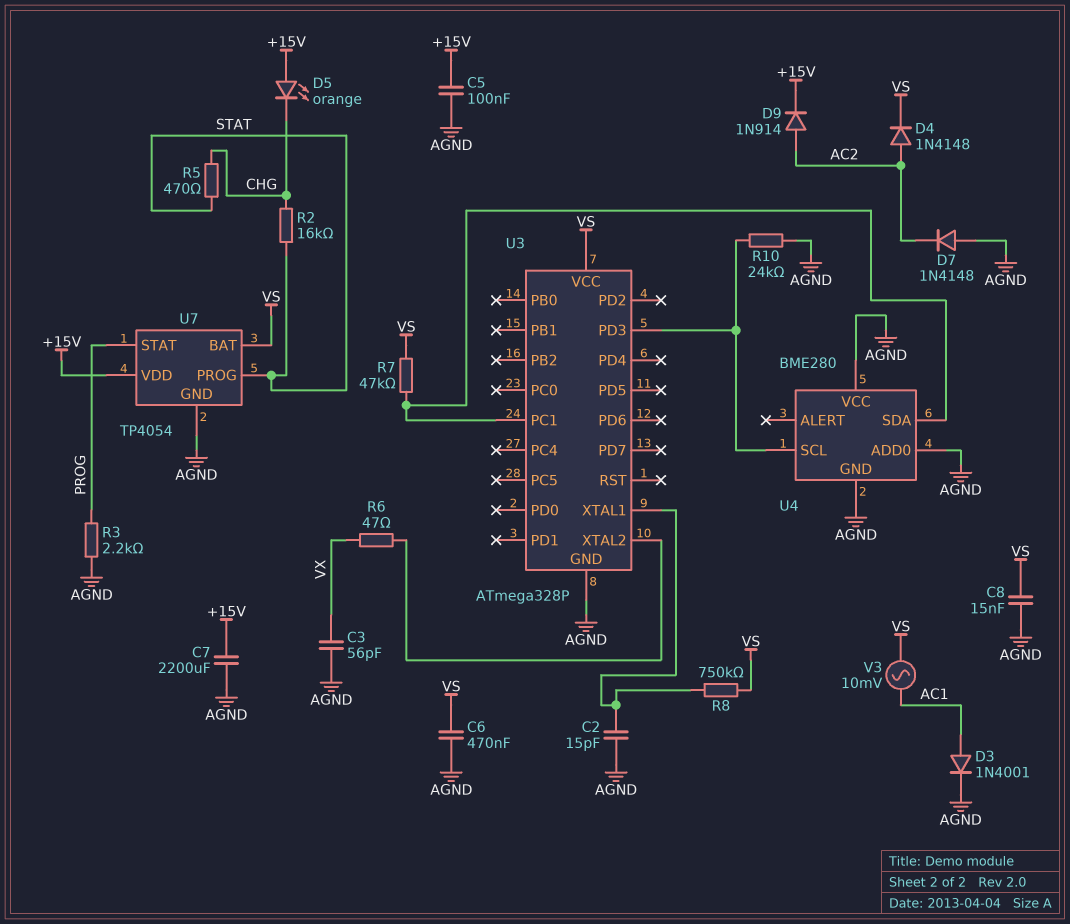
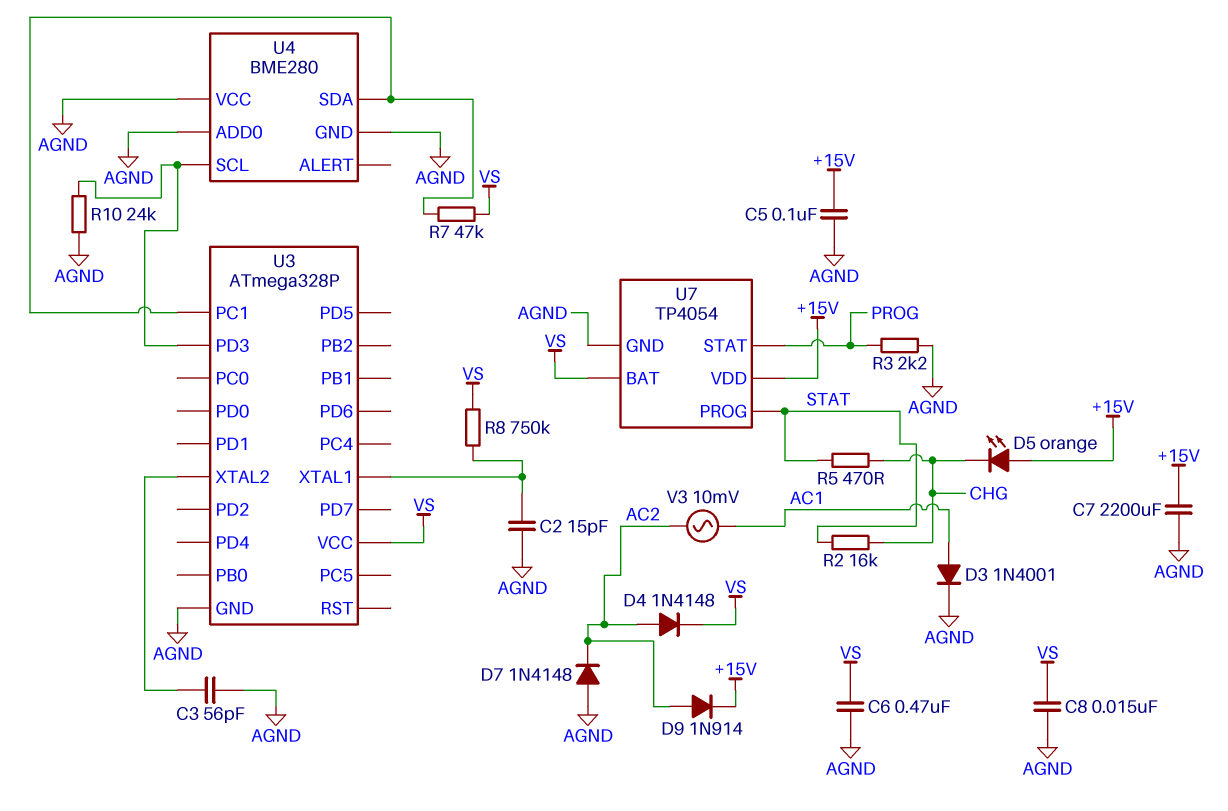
C3: 56pF (AGND, VX) -> 56pF (AGND, U3/XTAL2)
R6: 47 (U3/XTAL2, VX) -> none
V3: AC 10mV (AC1, VS) -> AC 10mV (AC1, AC2)

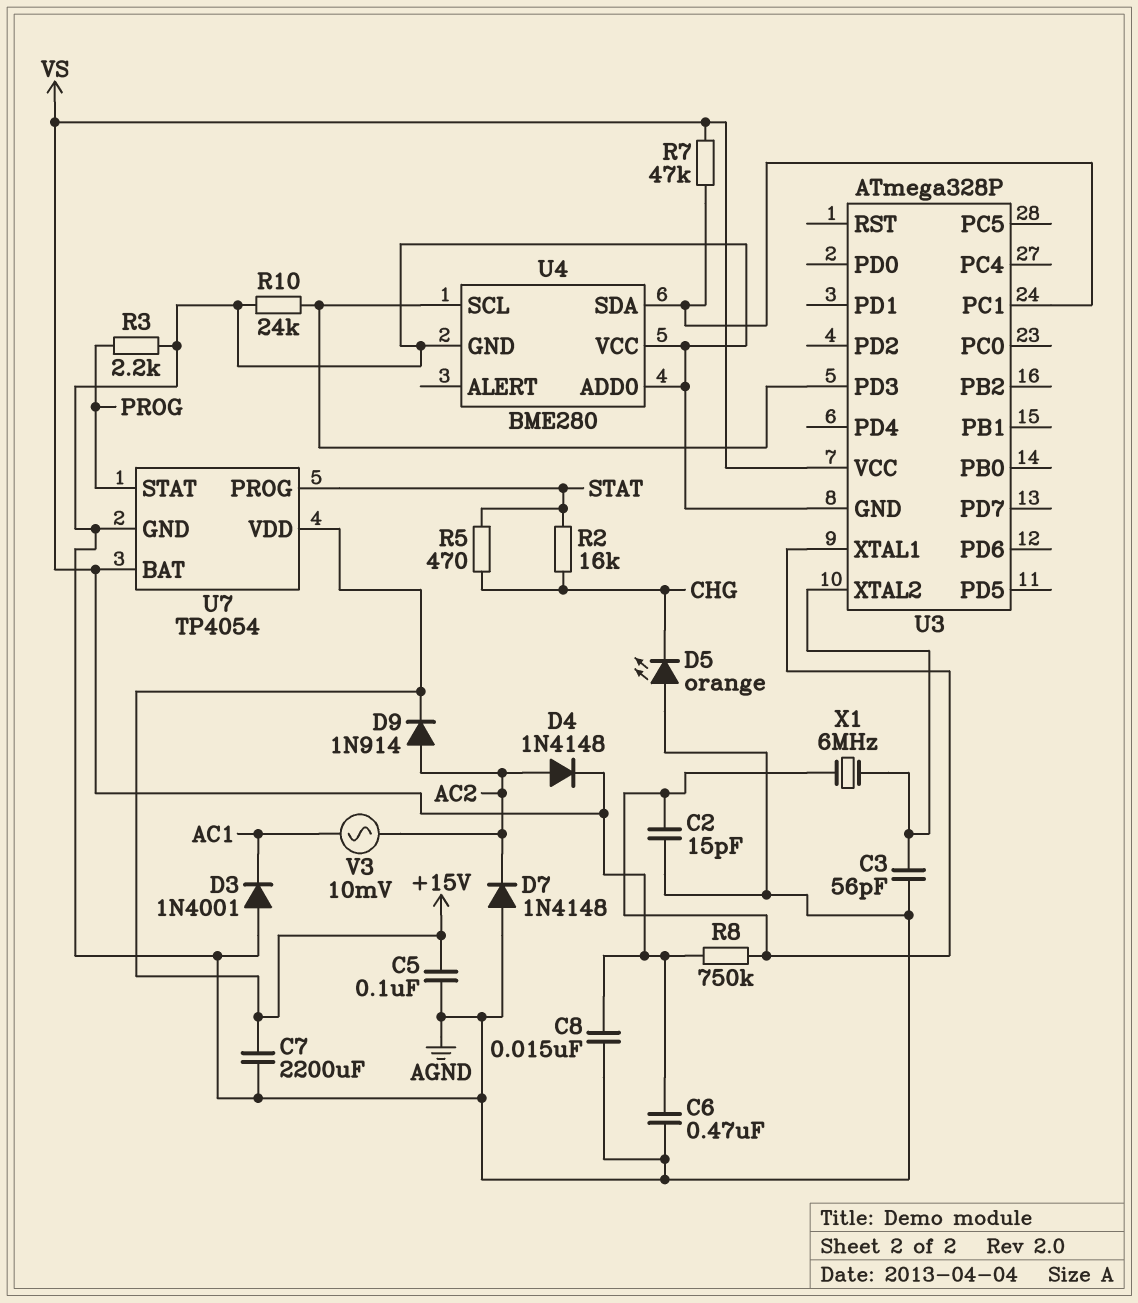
D3: diode 1N4001 (A AC1, K AGND) -> diode 1N4001 (A AGND, K AC1)
D5: LED orange (A +15V, K CHG) -> LED orange (A AGND, K CHG)
X1: none -> 6MHz (U3/XTAL1, U3/XTAL2)

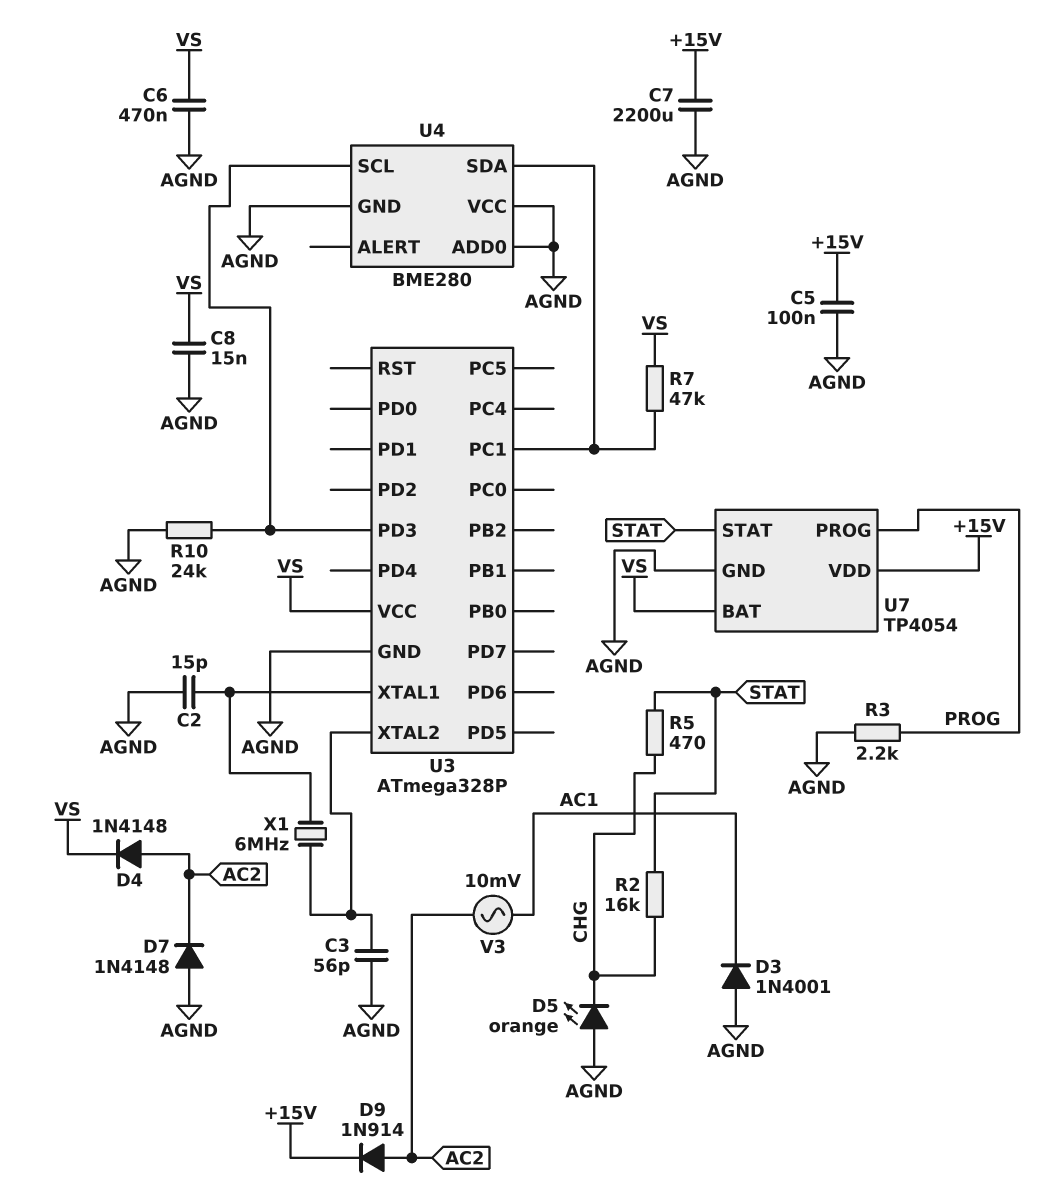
R8: 750k (U3/XTAL1, VS) -> none
U7 pin PROG: STAT -> PROG
U7 pin STAT: PROG -> STAT

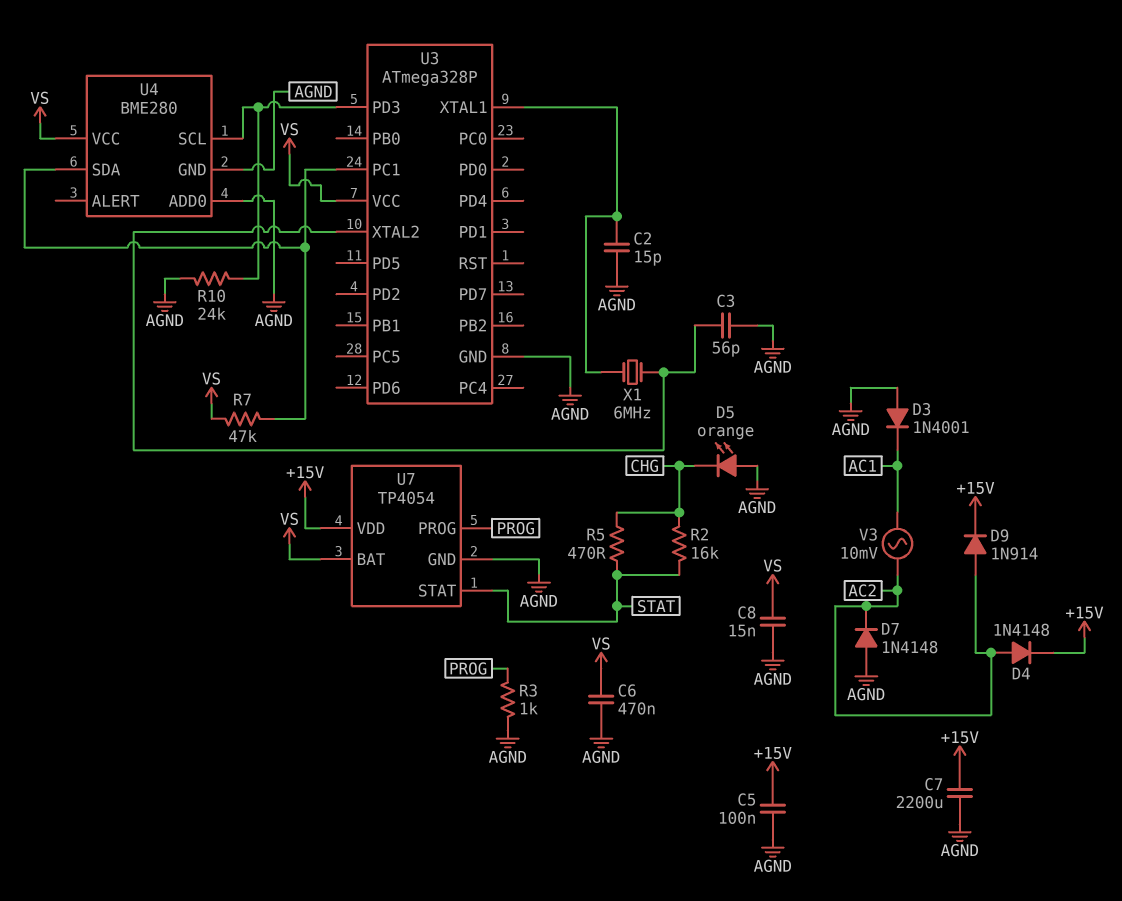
D4: diode 1N4148 (A AC2, K VS) -> diode 1N4148 (A AC2, K +15V)
R3: 2.2k (AGND, PROG) -> 1k (AGND, PROG)
U4 pin VCC: AGND -> VS

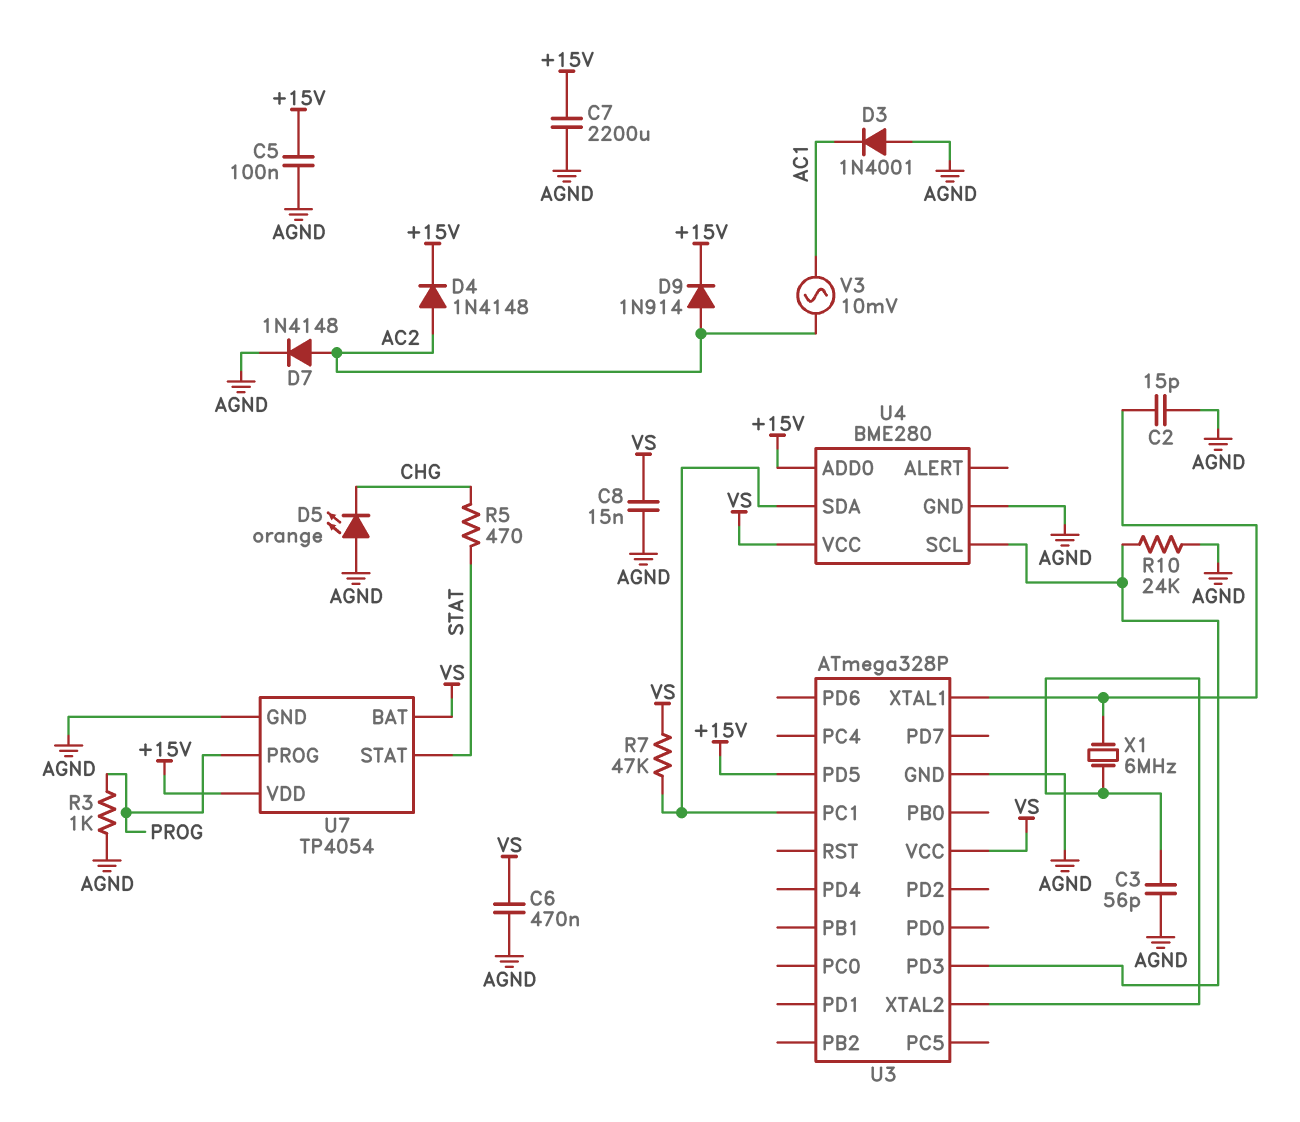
D7: diode 1N4148 (A AGND, K AC2) -> diode 1N4148 (A AC2, K AGND)
R2: 16k (CHG, STAT) -> none
U3 pin PD5: none -> +15V
U4 pin ADD0: AGND -> +15V

